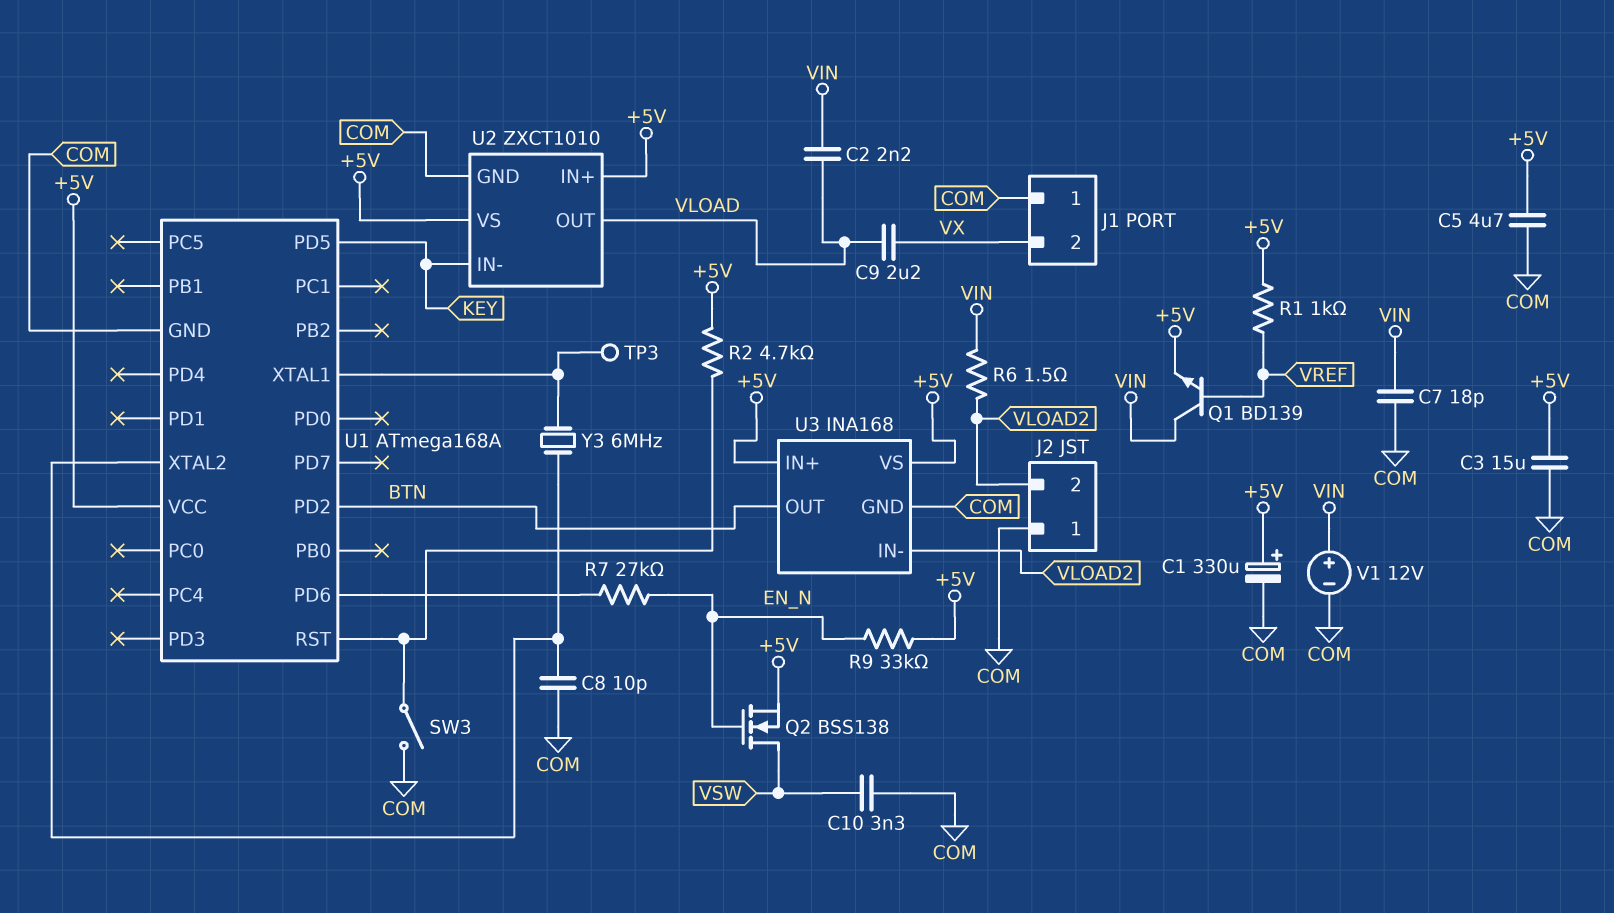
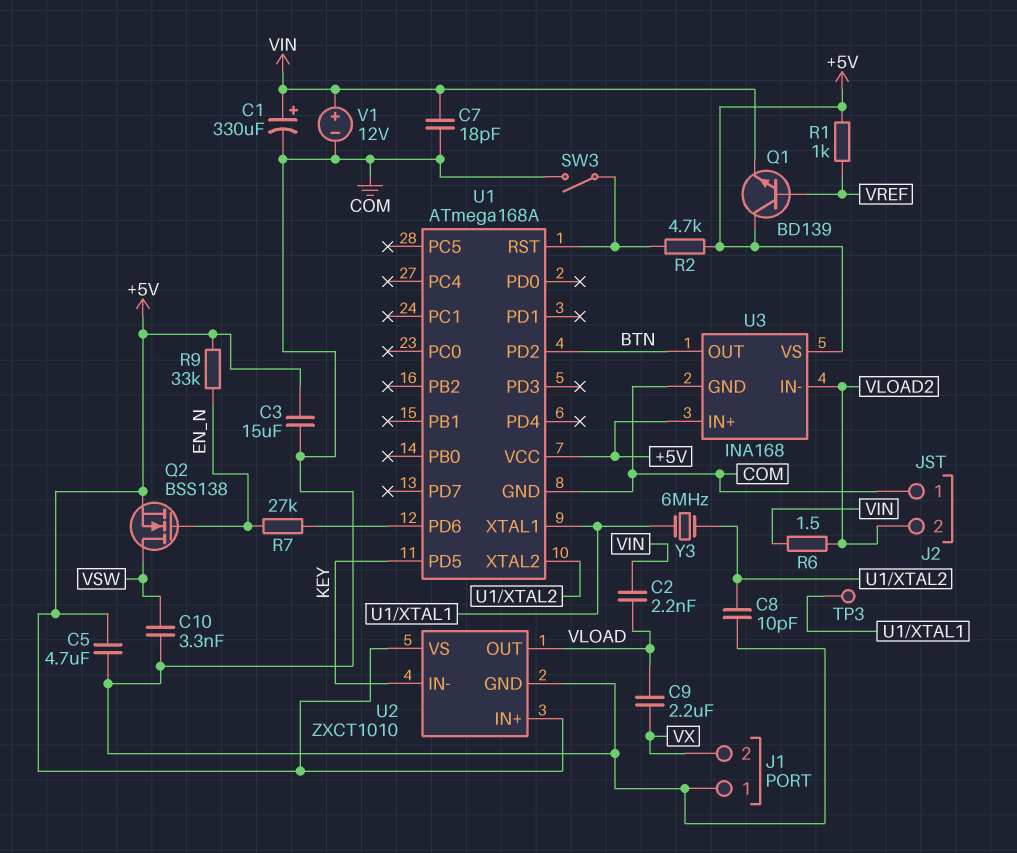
C1: 330uF (plus +5V, minus COM) -> 330uF (plus VIN, minus COM)
Q1: NPN BD139 (B VREF, C VIN, E +5V) -> NPN BD139 (B VREF, C +5V, E VIN)

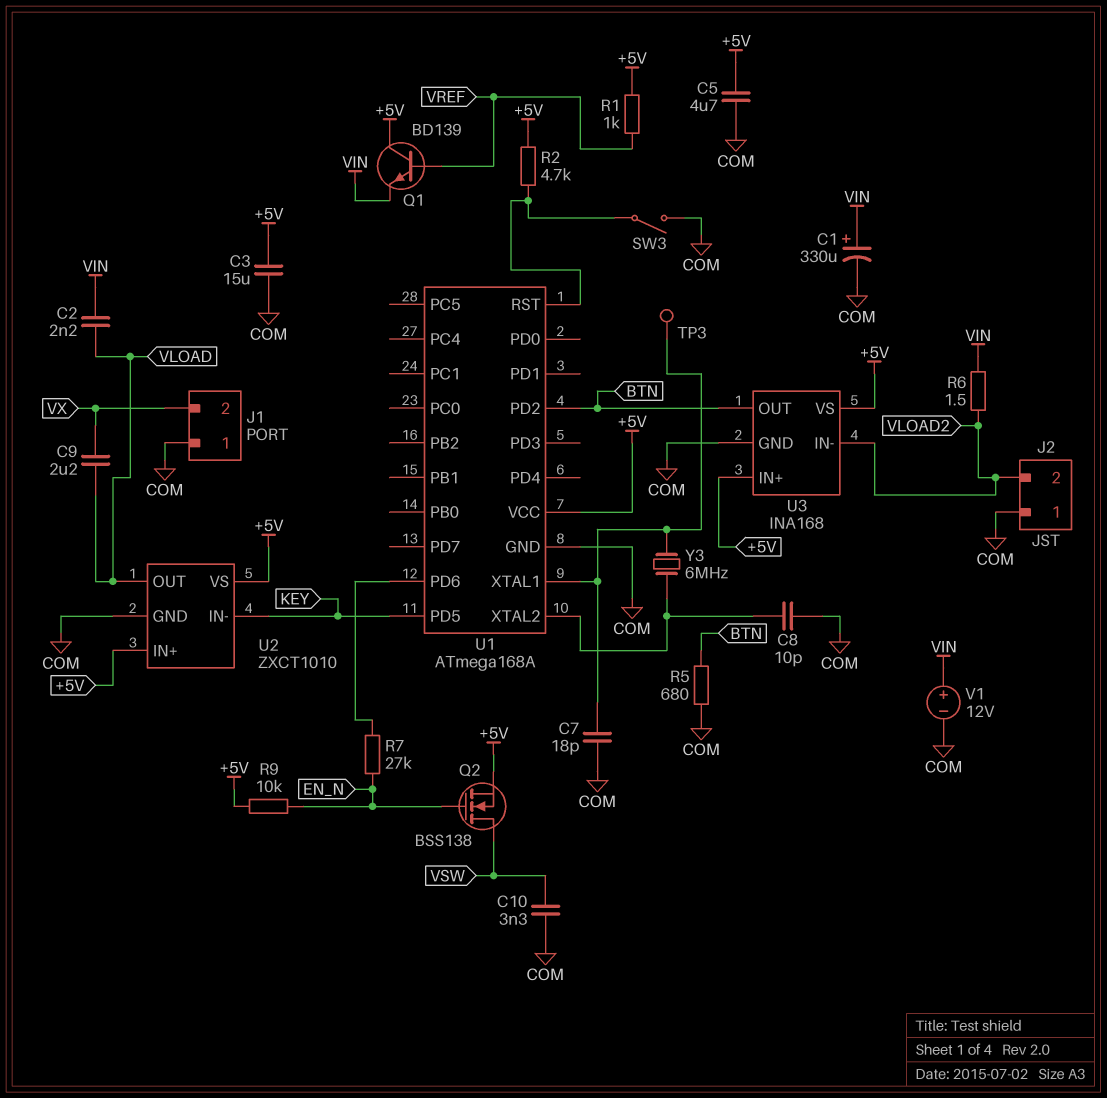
C7: 18pF (COM, VIN) -> 18pF (COM, U1/XTAL1)
R5: none -> 680 (BTN, COM)
R9: 33k (+5V, EN_N) -> 10k (+5V, EN_N)

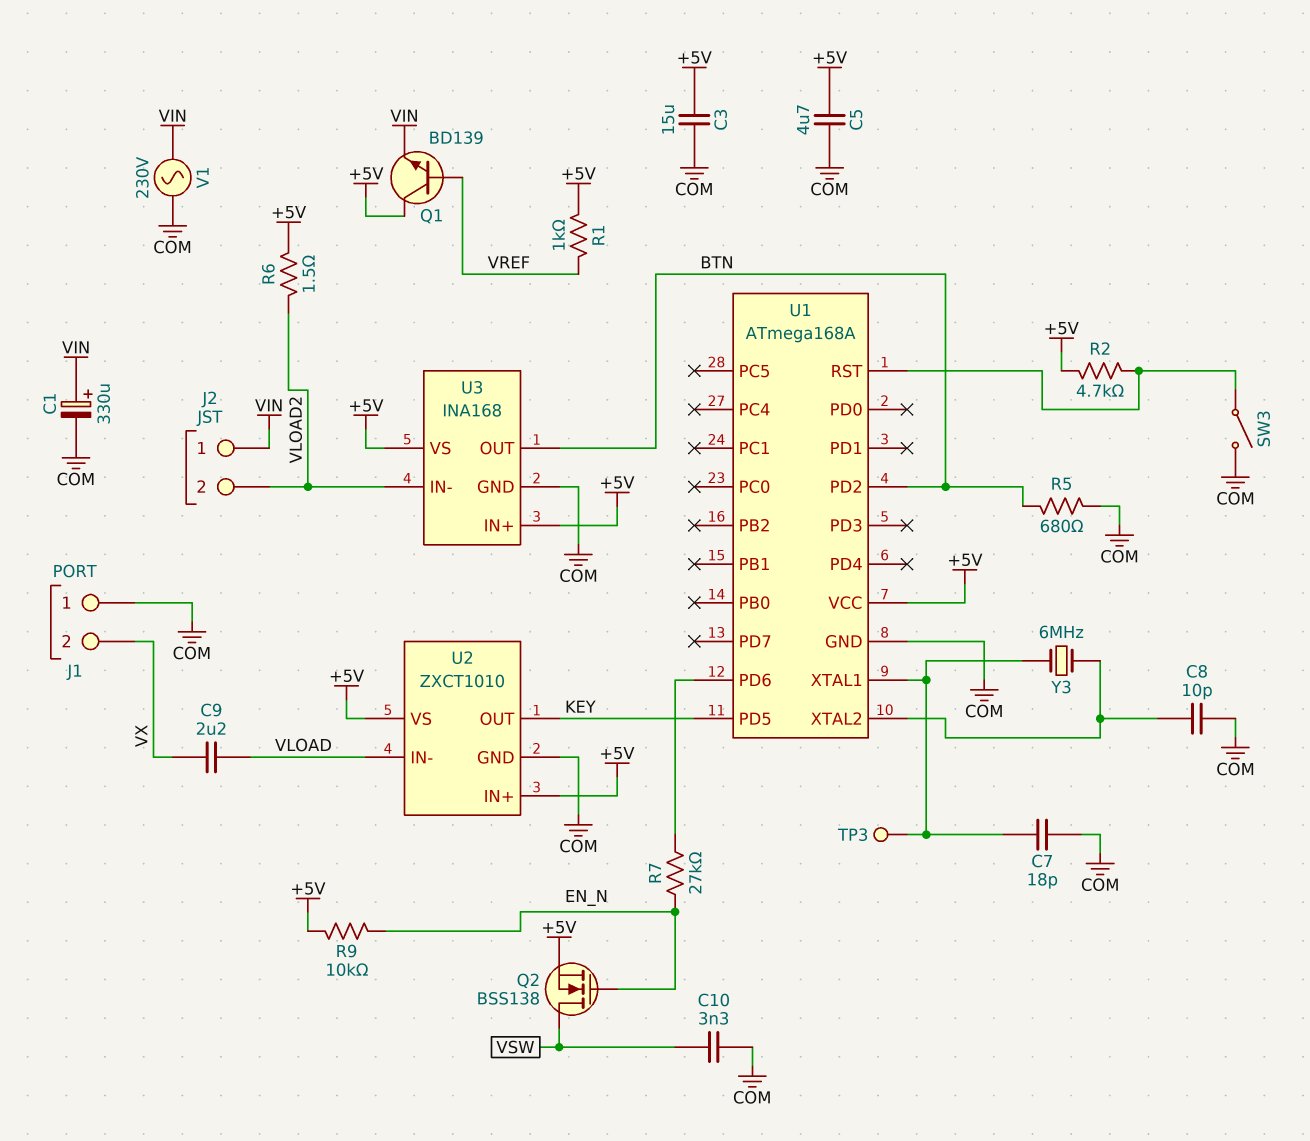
C2: 2.2nF (VIN, VLOAD) -> none
J2 pin 1: COM -> VIN
R6: 1.5 (VIN, VLOAD2) -> 1.5 (+5V, VLOAD2)
U2 pin IN-: KEY -> VLOAD
U2 pin OUT: VLOAD -> KEY
V1: 12V (plus VIN, minus COM) -> AC 230V (COM, VIN)

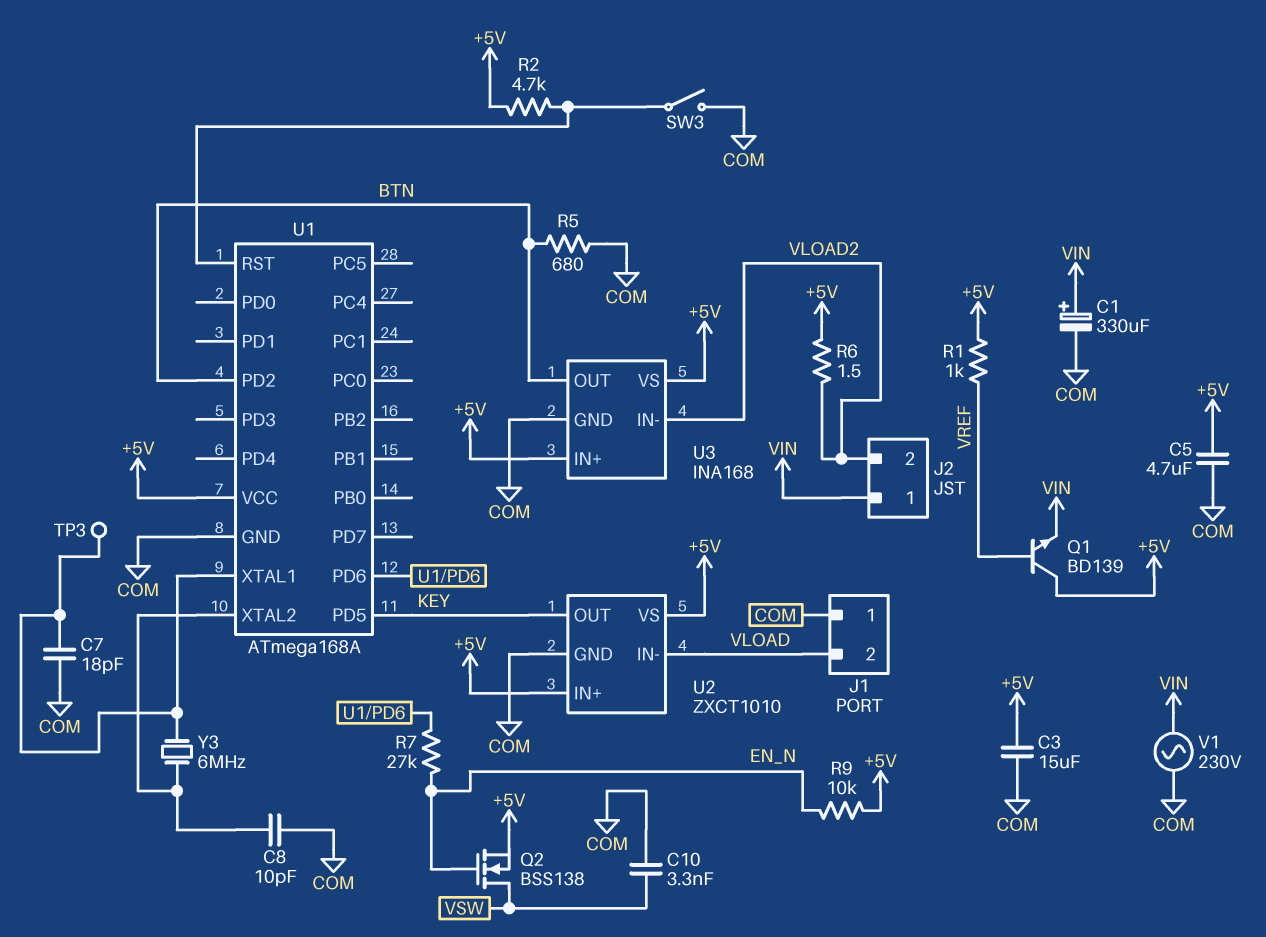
C9: 2.2uF (VLOAD, VX) -> none
J1 pin 2: VX -> VLOAD

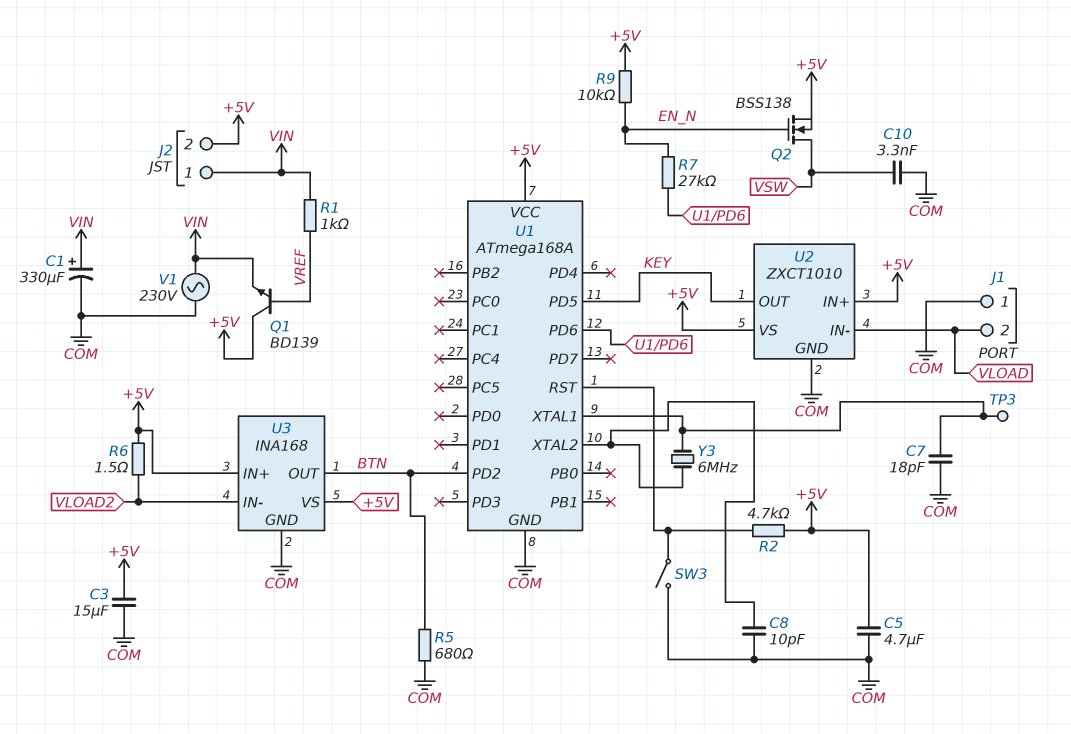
J2 pin 2: VLOAD2 -> +5V
R1: 1k (+5V, VREF) -> 1k (VIN, VREF)

